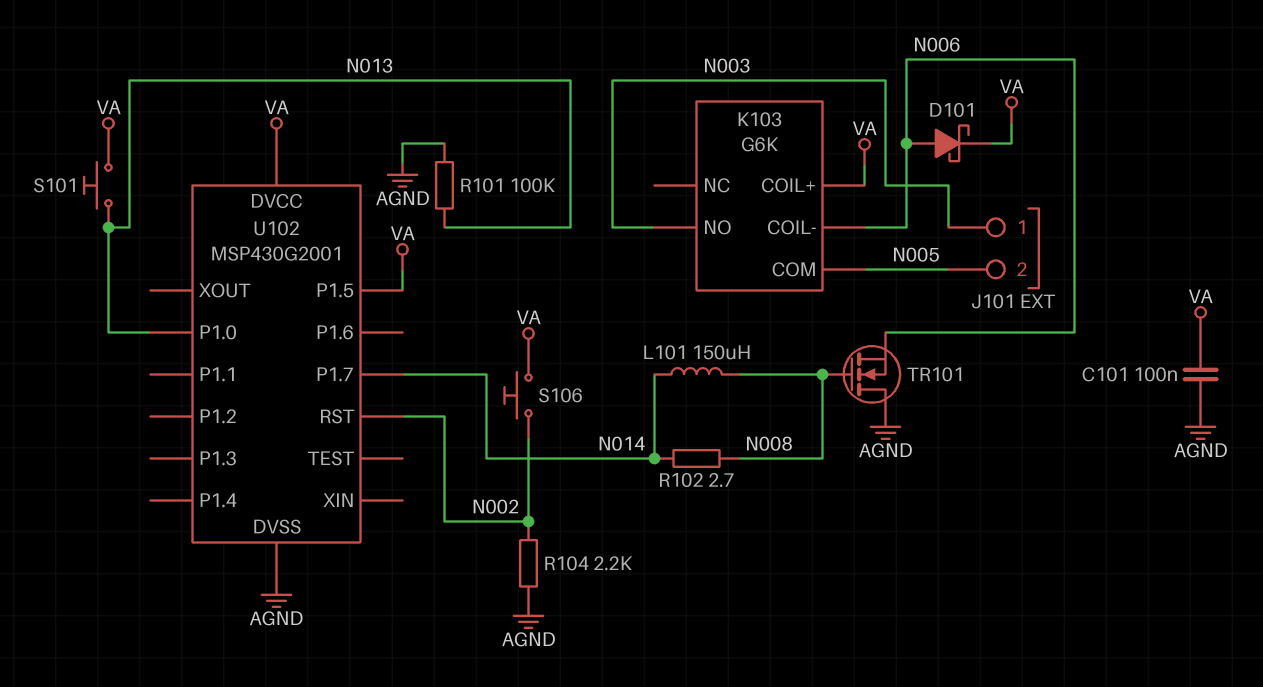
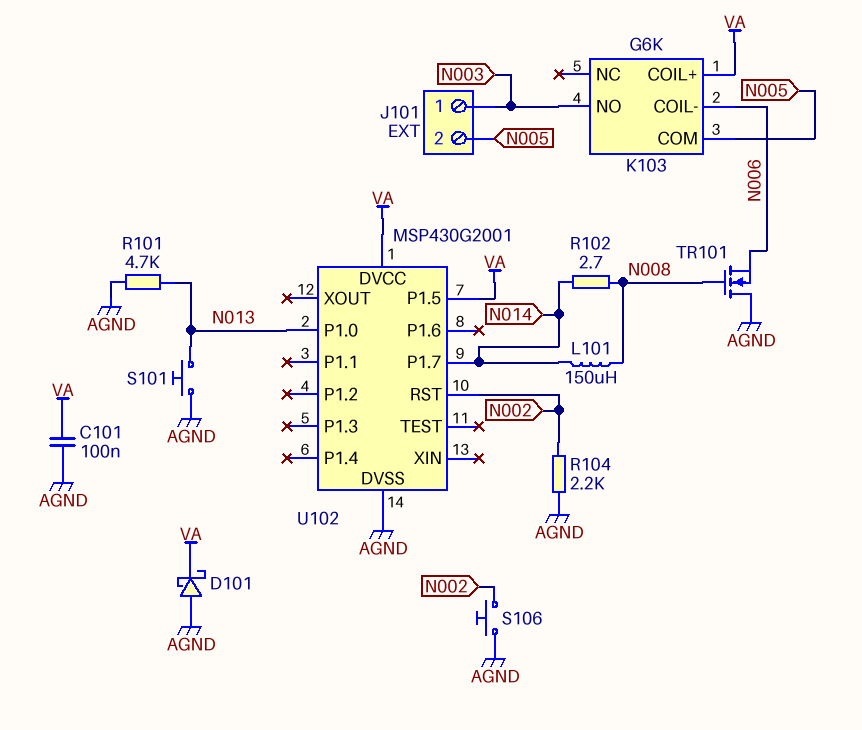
D101: schottky (A N006, K VA) -> schottky (A AGND, K VA)
R101: 100k (AGND, N013) -> 4.7k (AGND, N013)
S101: button (N013, VA) -> button (AGND, N013)
S106: button (N002, VA) -> button (AGND, N002)

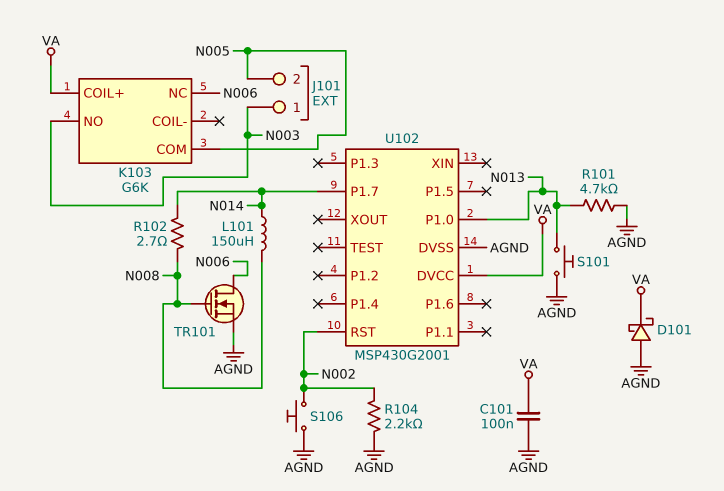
K103 pin COIL-: N006 -> none
K103 pin NC: none -> N006
TR101: NMOS (G N008, D AGND, S N006) -> NMOS (G N008, D N006, S AGND)
U102 pin P1.5: VA -> none

